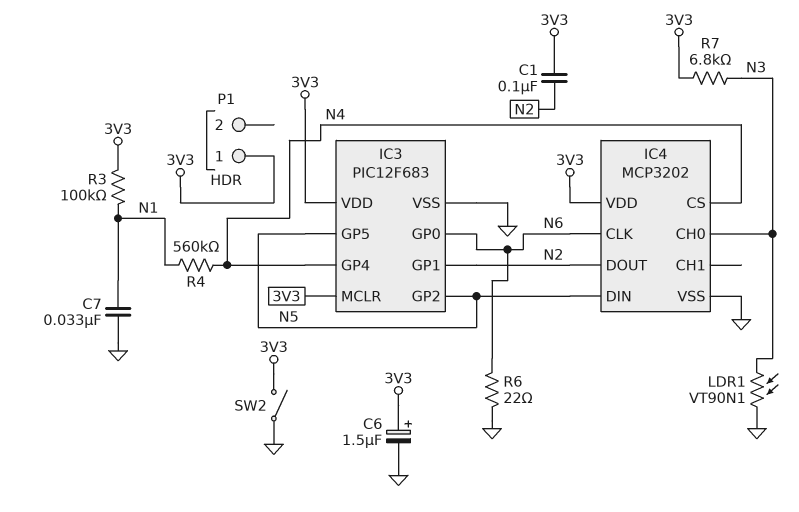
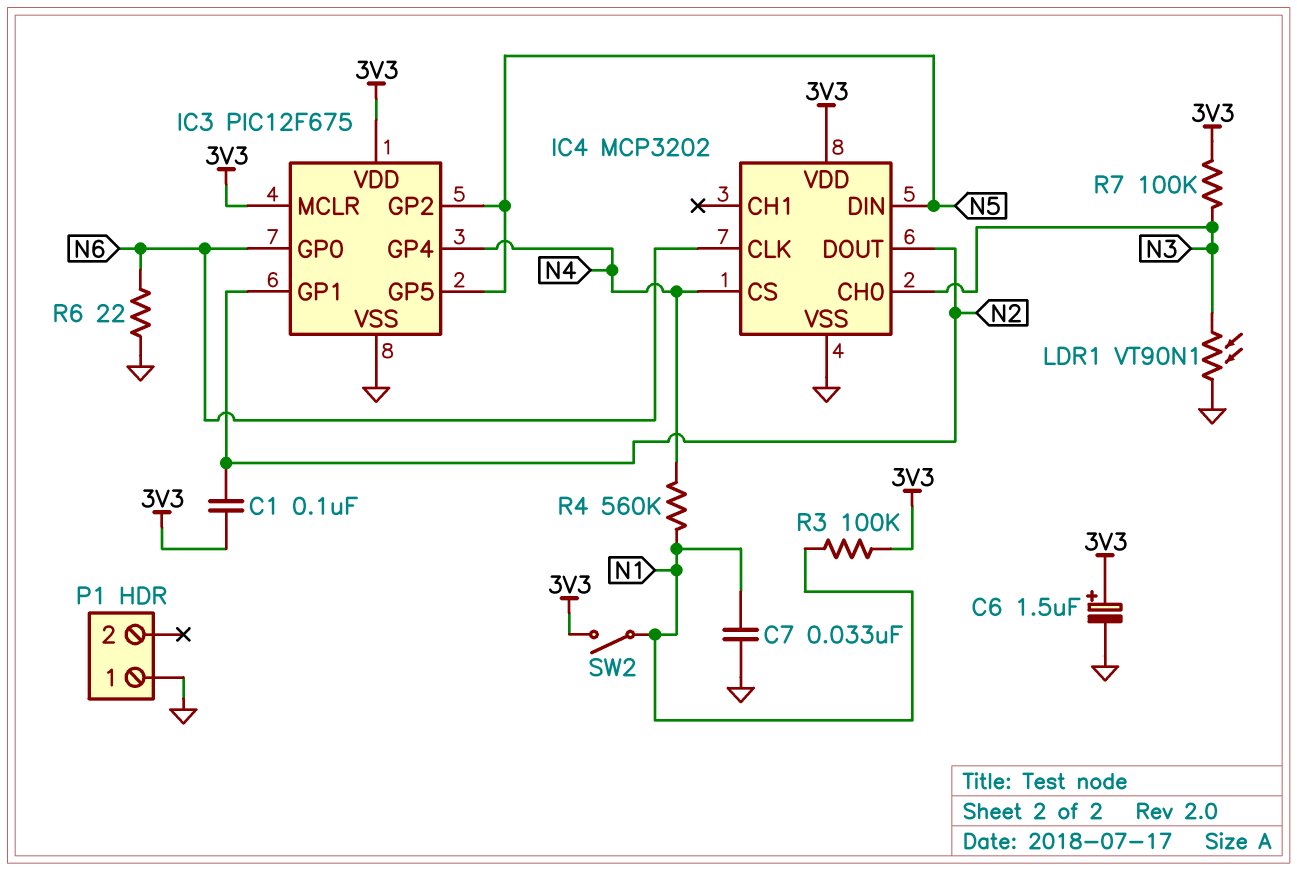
IC3: PIC12F683 -> PIC12F675
P1 pin 1: 3V3 -> GND
R7: 6.8k (3V3, N3) -> 100k (3V3, N3)
SW2: switch (3V3, GND) -> switch (3V3, N1)

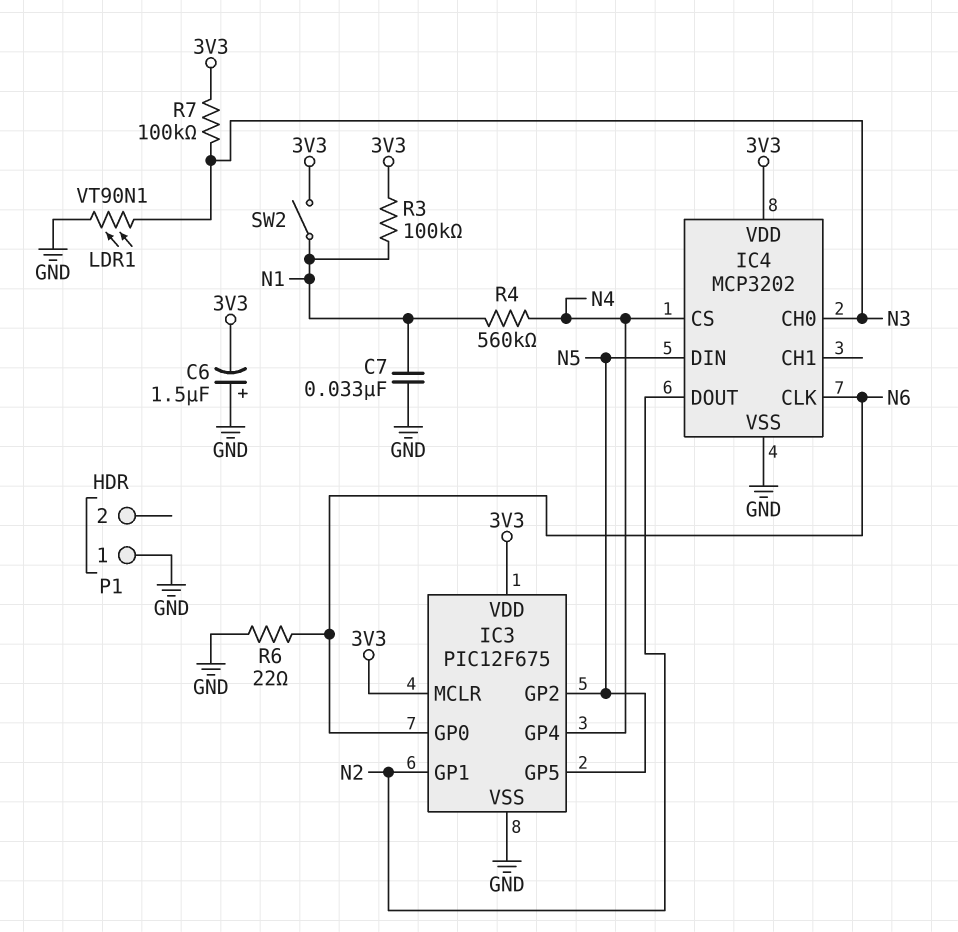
C1: 100nF (3V3, N2) -> none
C6: 1.5uF (plus 3V3, minus GND) -> 1.5uF (plus GND, minus 3V3)

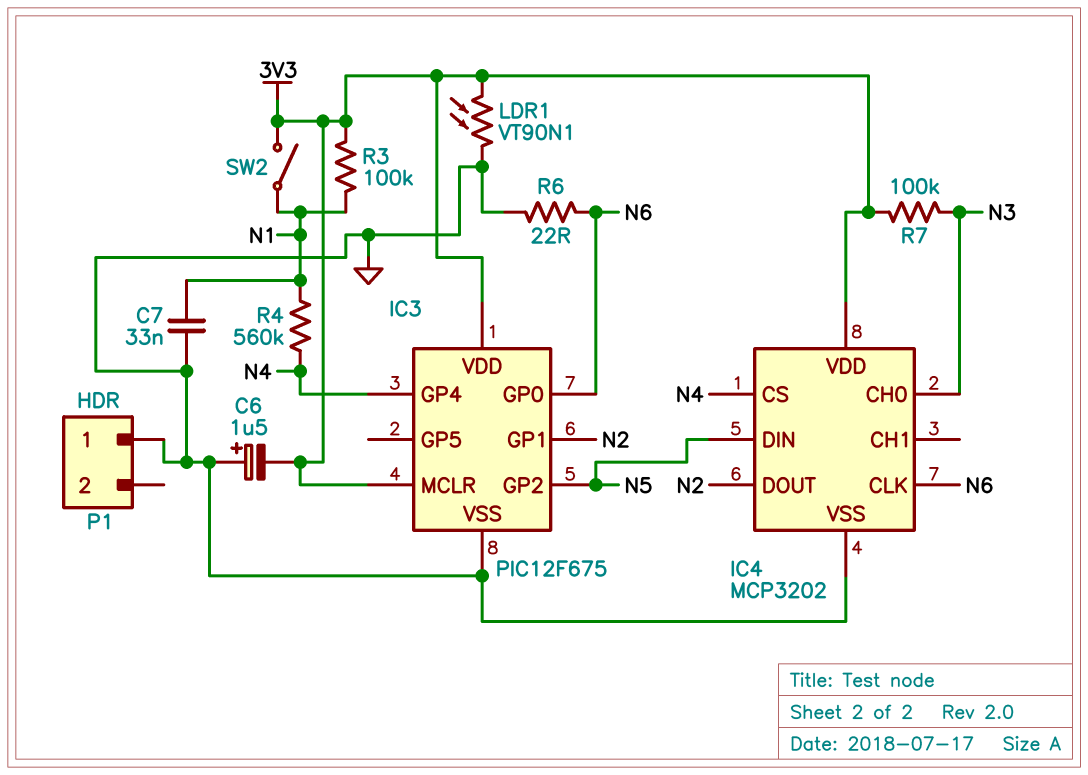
IC3 pin GP5: N5 -> none
LDR1: VT90N1 (GND, N3) -> VT90N1 (3V3, GND)

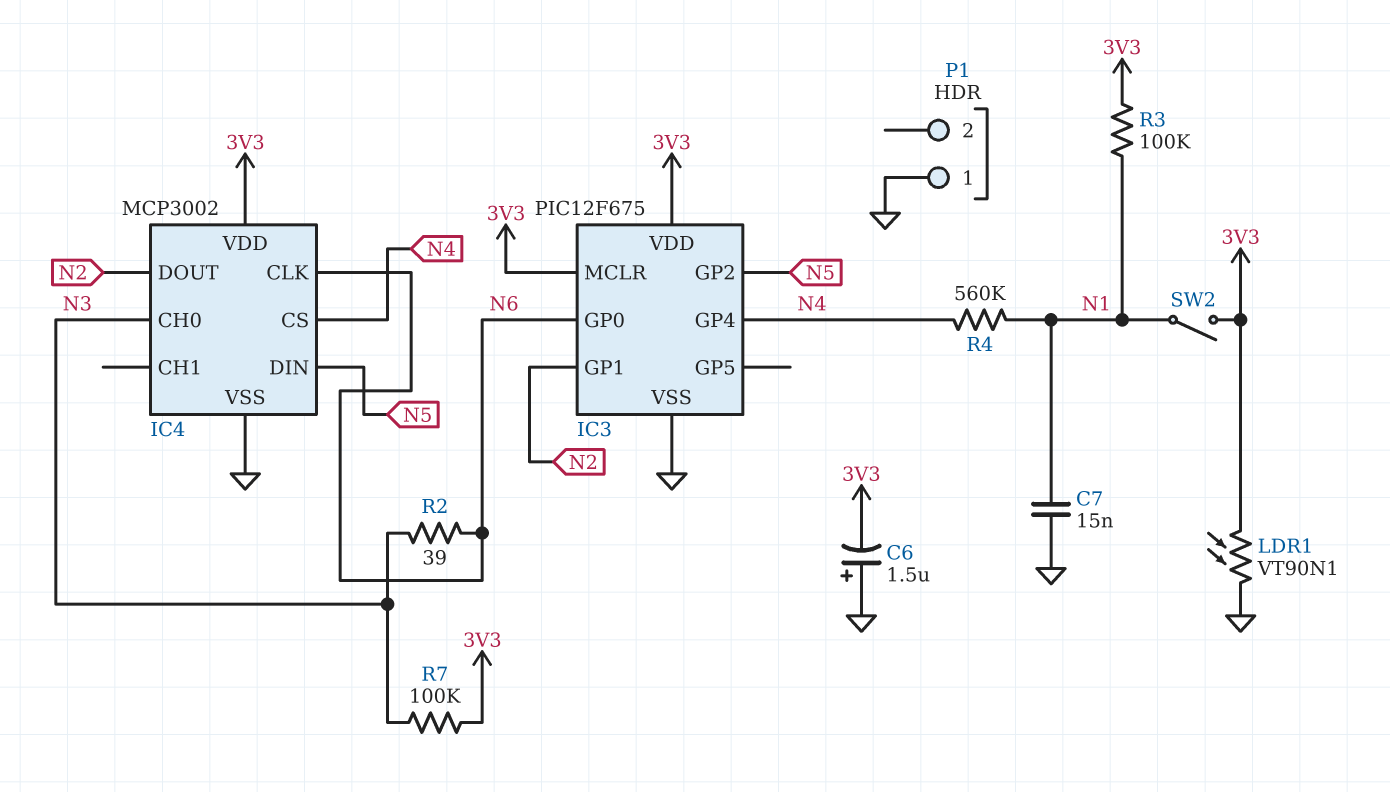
C7: 33nF (GND, N1) -> 15nF (GND, N1)
IC4: MCP3202 -> MCP3002
R2: none -> 39 (N3, N6)
R6: 22 (GND, N6) -> none

